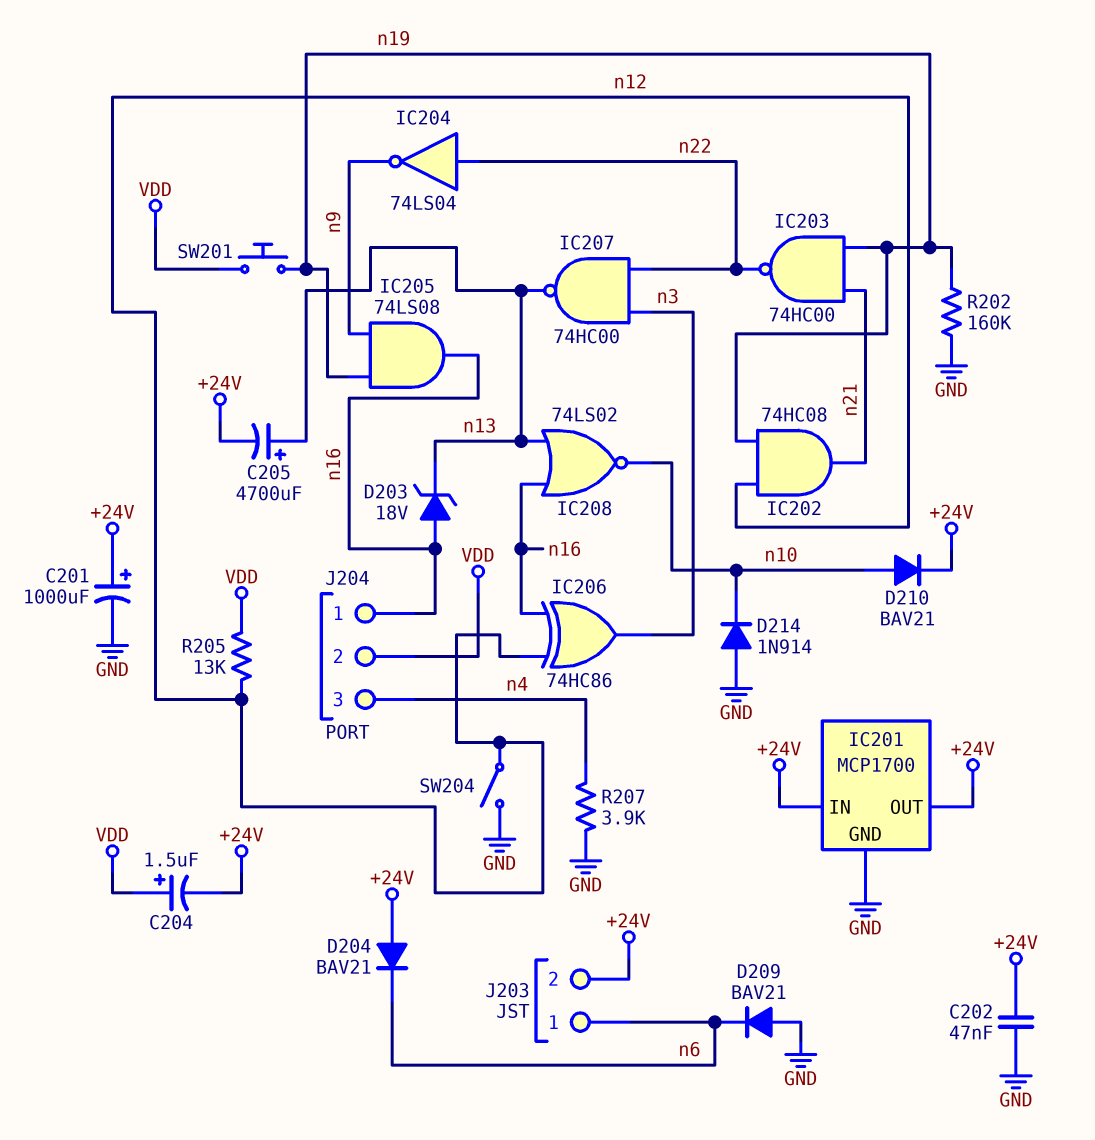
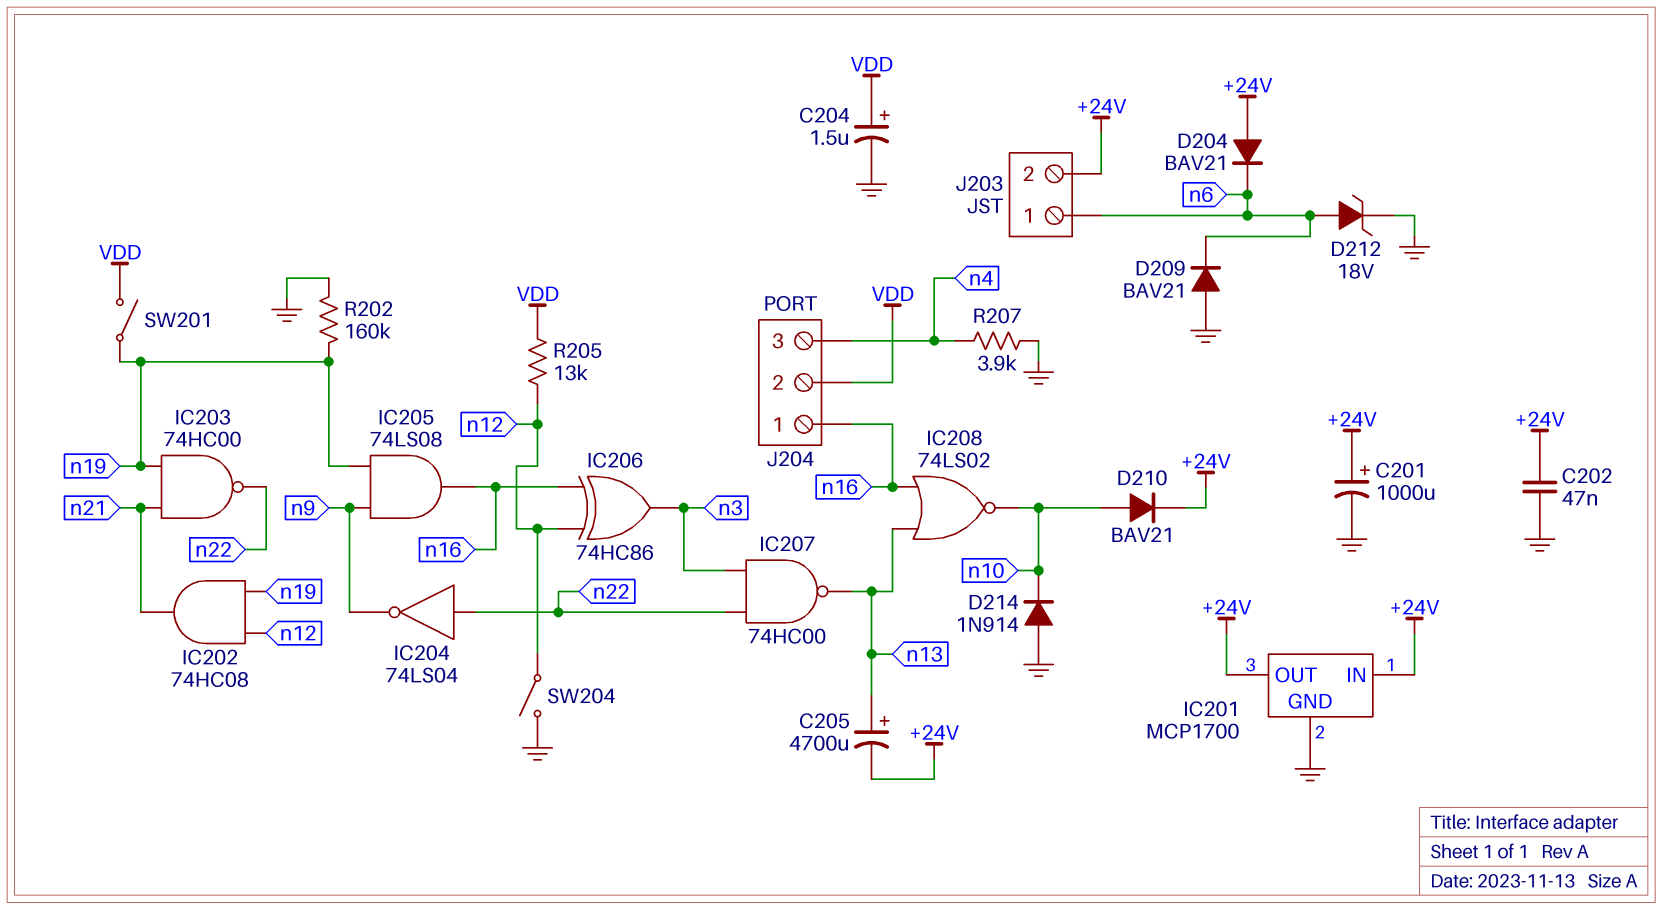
C204: 1.5uF (plus VDD, minus +24V) -> 1.5uF (plus VDD, minus GND)
D203: zener 18V (A n16, K n13) -> none
D212: none -> zener 18V (A n6, K GND)
SW201: button (VDD, n19) -> switch (VDD, n19)

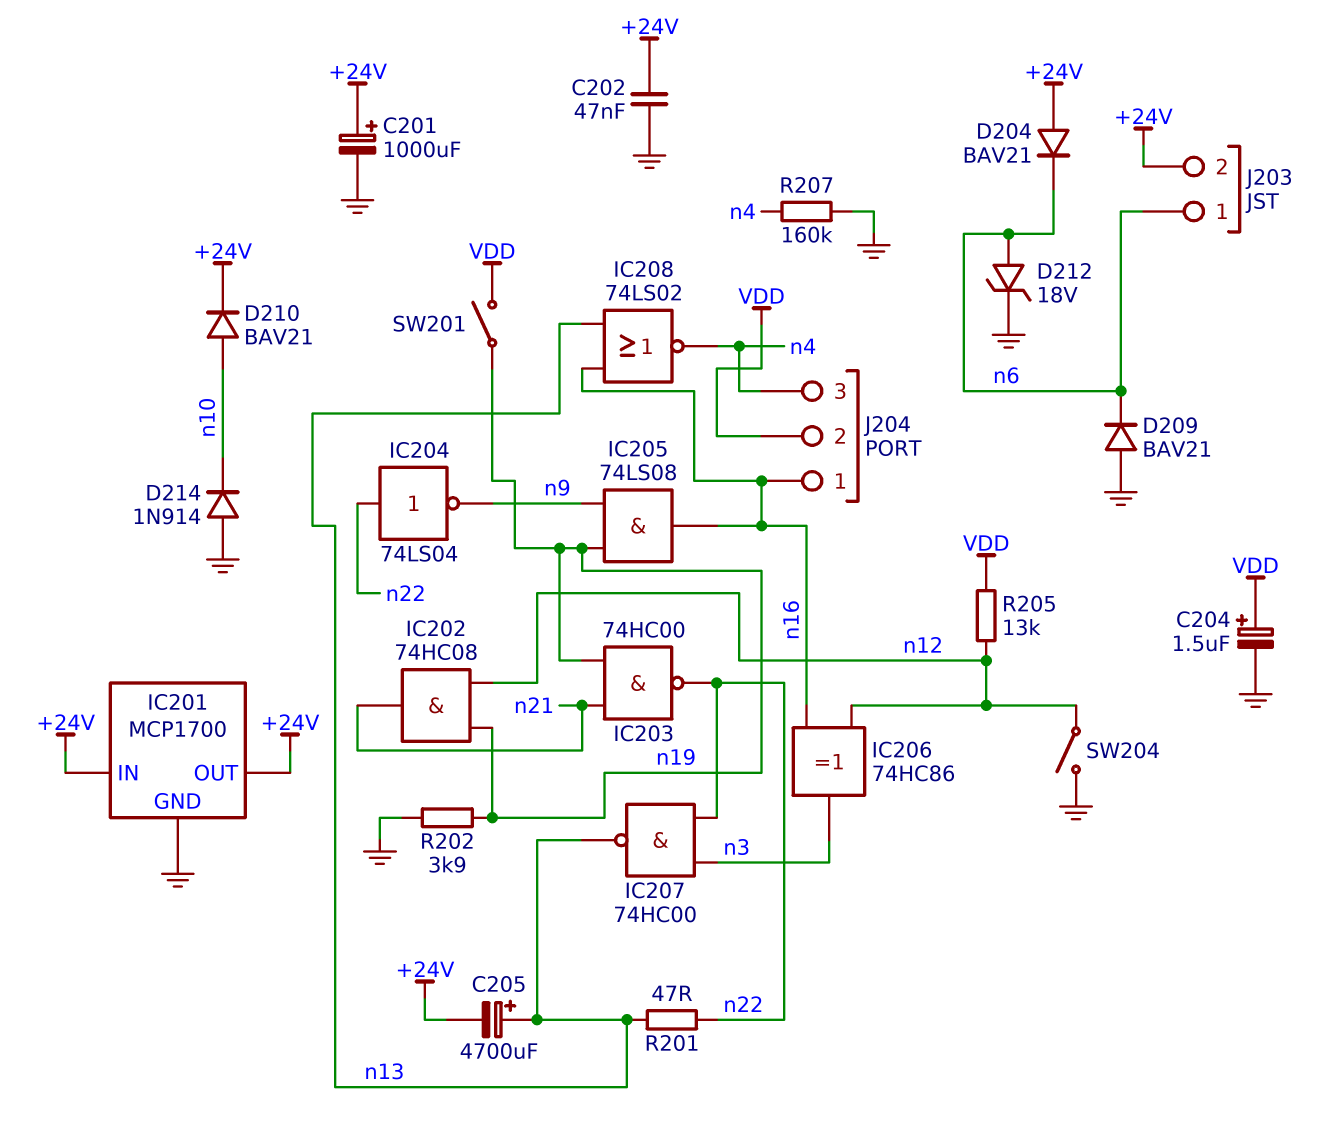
IC208: NOR 74LS02 (in n13, in n16, out n10) -> NOR 74LS02 (in n13, in n16, out n4)
R201: none -> 47 (n13, n22)
R202: 160k (GND, n19) -> 3.9k (GND, n19)
R207: 3.9k (GND, n4) -> 160k (GND, n4)

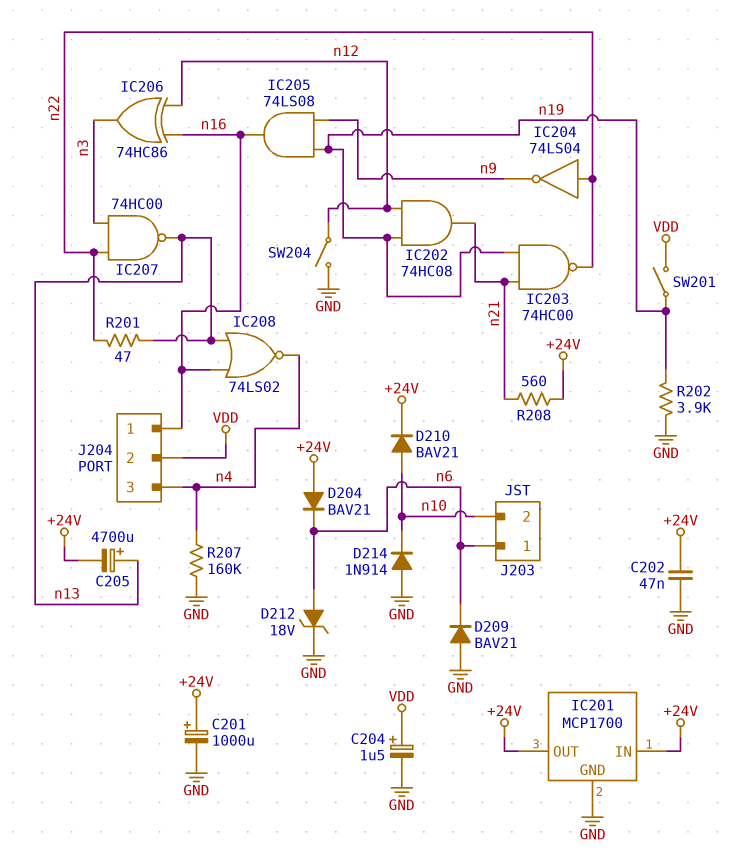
J203 pin 2: +24V -> n10
R205: 13k (VDD, n12) -> none
R208: none -> 560 (+24V, n21)

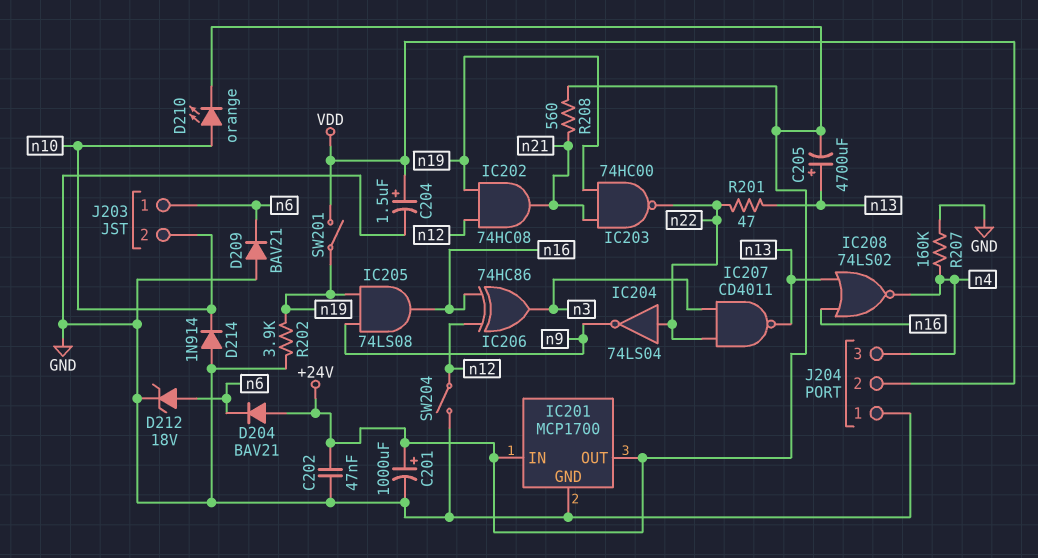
D210: diode BAV21 (A n10, K +24V) -> LED orange (A n10, K +24V)
IC207: NAND 74HC00 (in n3, in n22, out n13) -> NAND CD4011 (in n3, in n22, out n13)
J204 pin 1: n16 -> GND

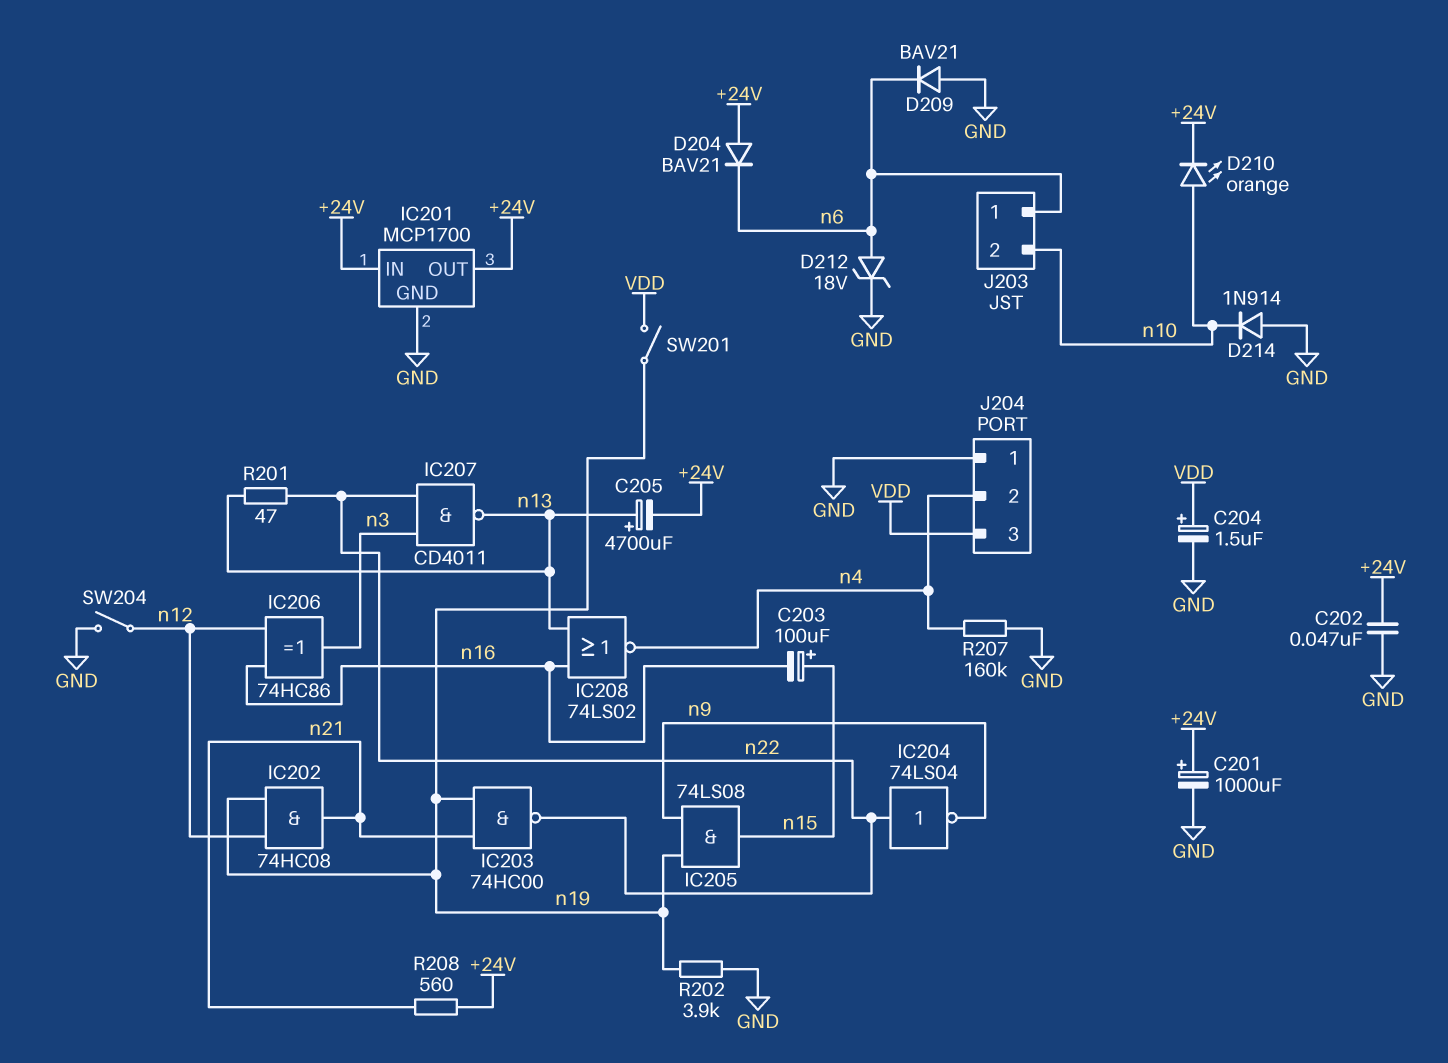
C203: none -> 100uF (plus n15, minus n16)
IC205: AND 74LS08 (in n9, in n19, out n16) -> AND 74LS08 (in n9, in n19, out n15)
J204 pin 2: VDD -> n4
J204 pin 3: n4 -> VDD

